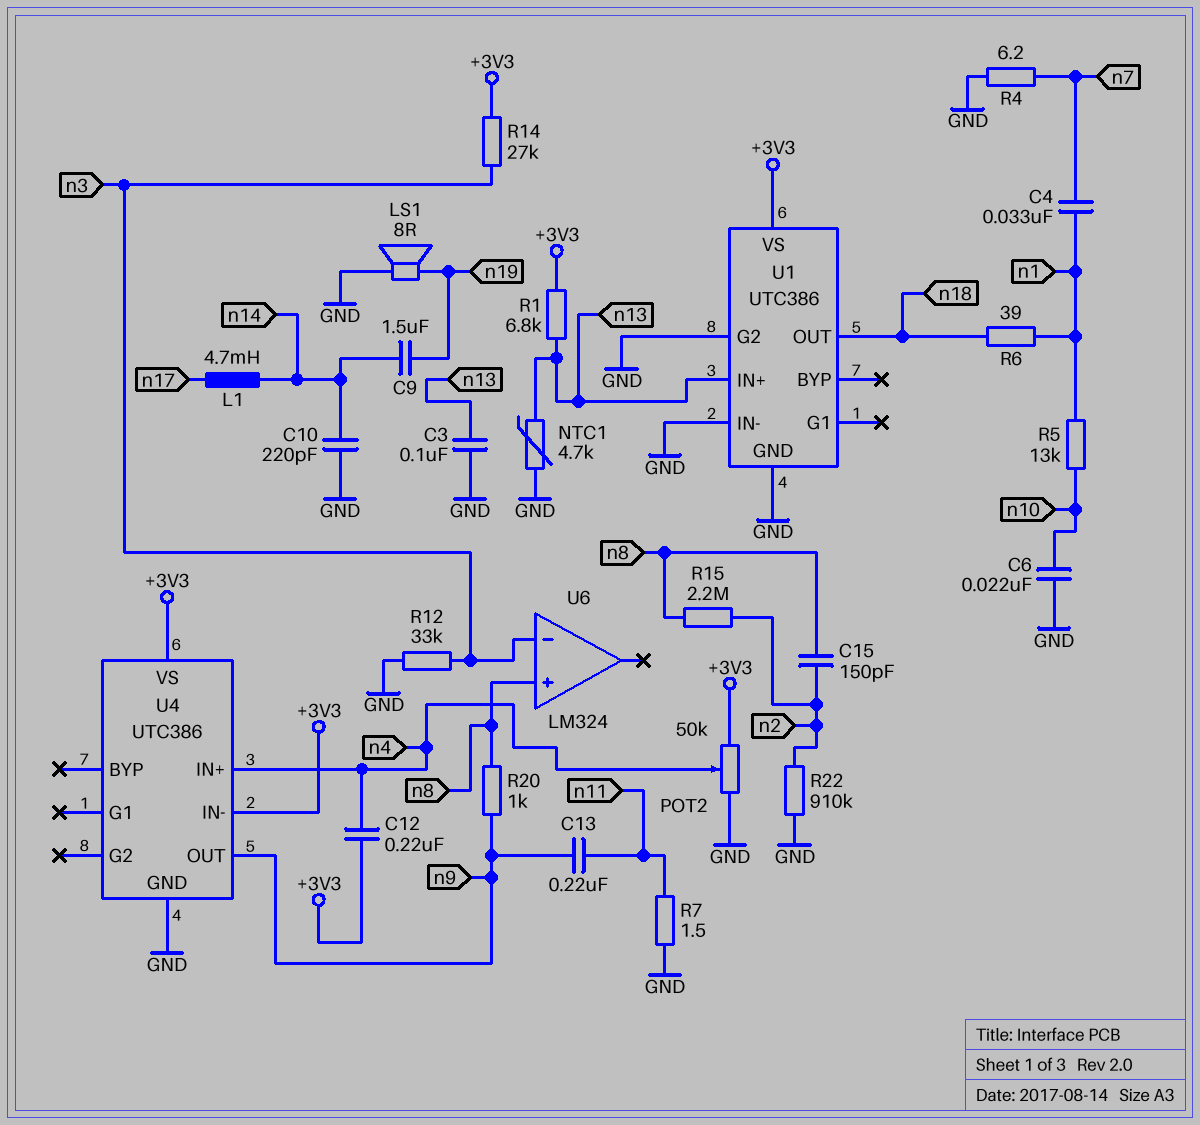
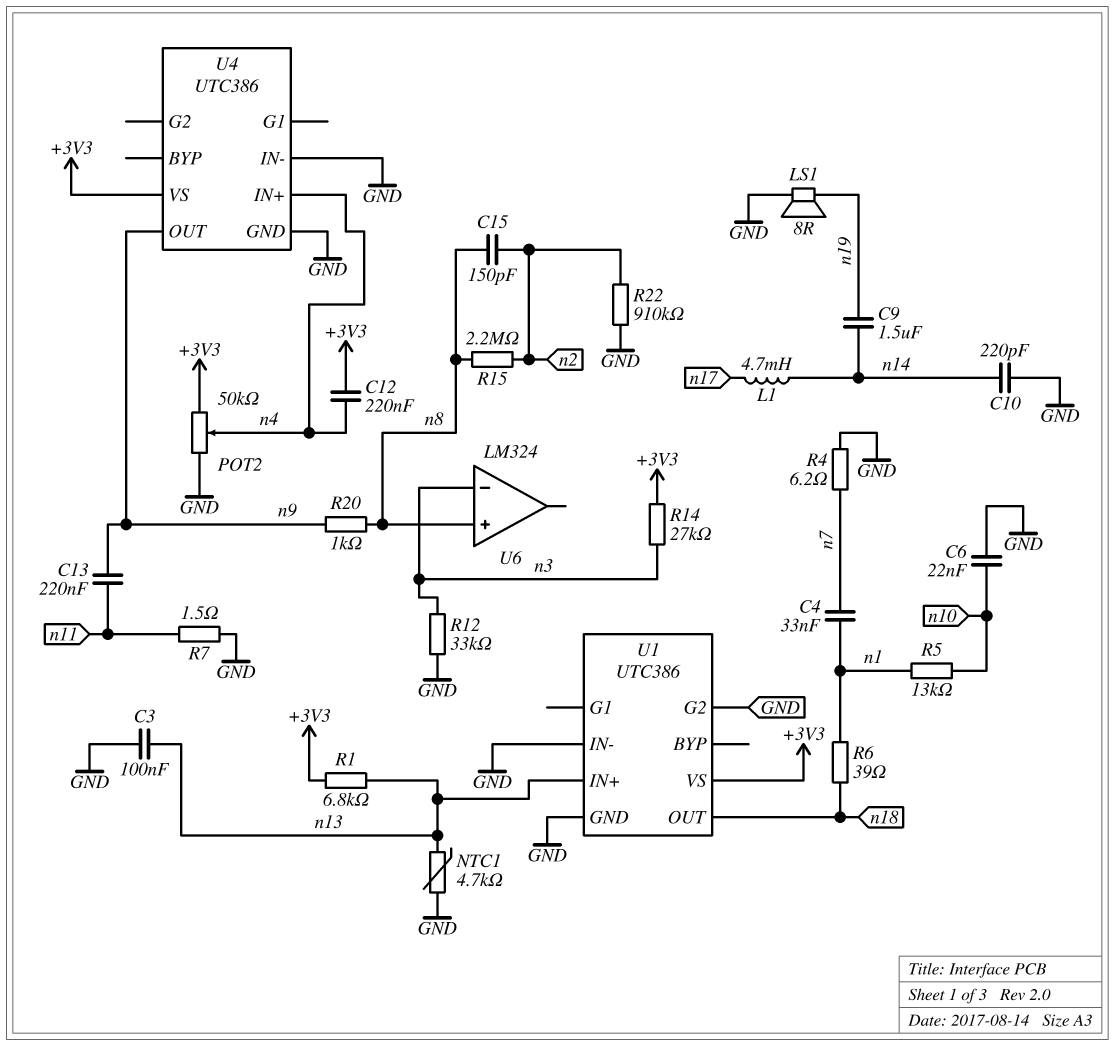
U4 pin IN-: +3V3 -> GND

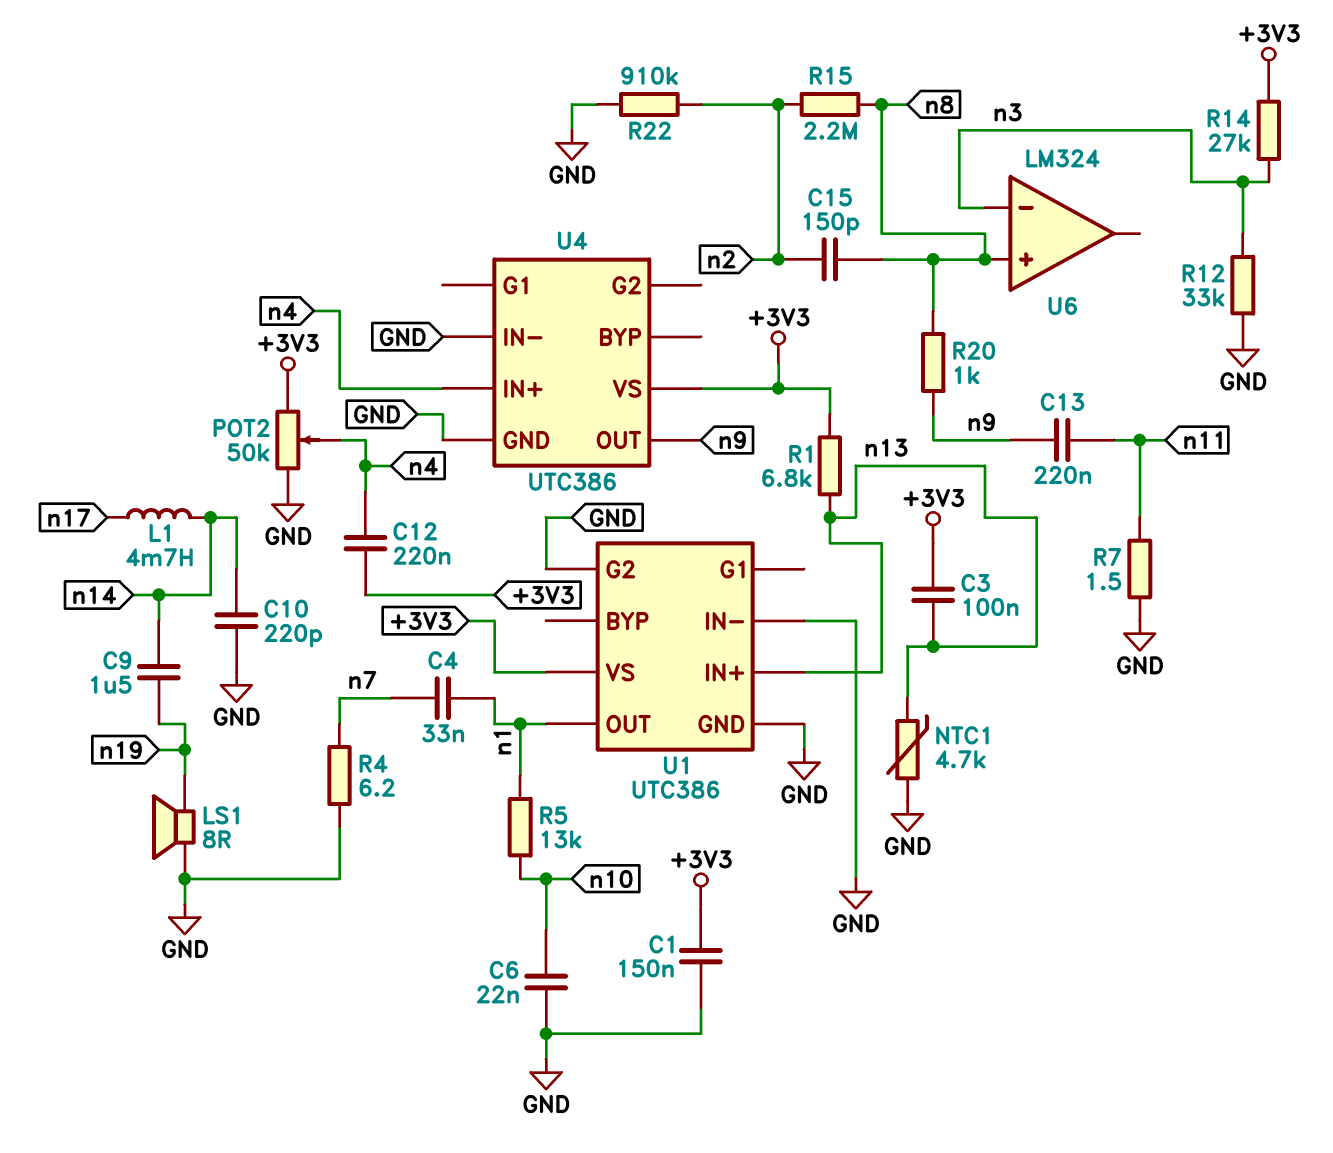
C1: none -> 150nF (+3V3, GND)
C3: 100nF (GND, n13) -> 100nF (+3V3, n13)
R6: 39 (n1, n18) -> none
U1 pin OUT: n18 -> n1

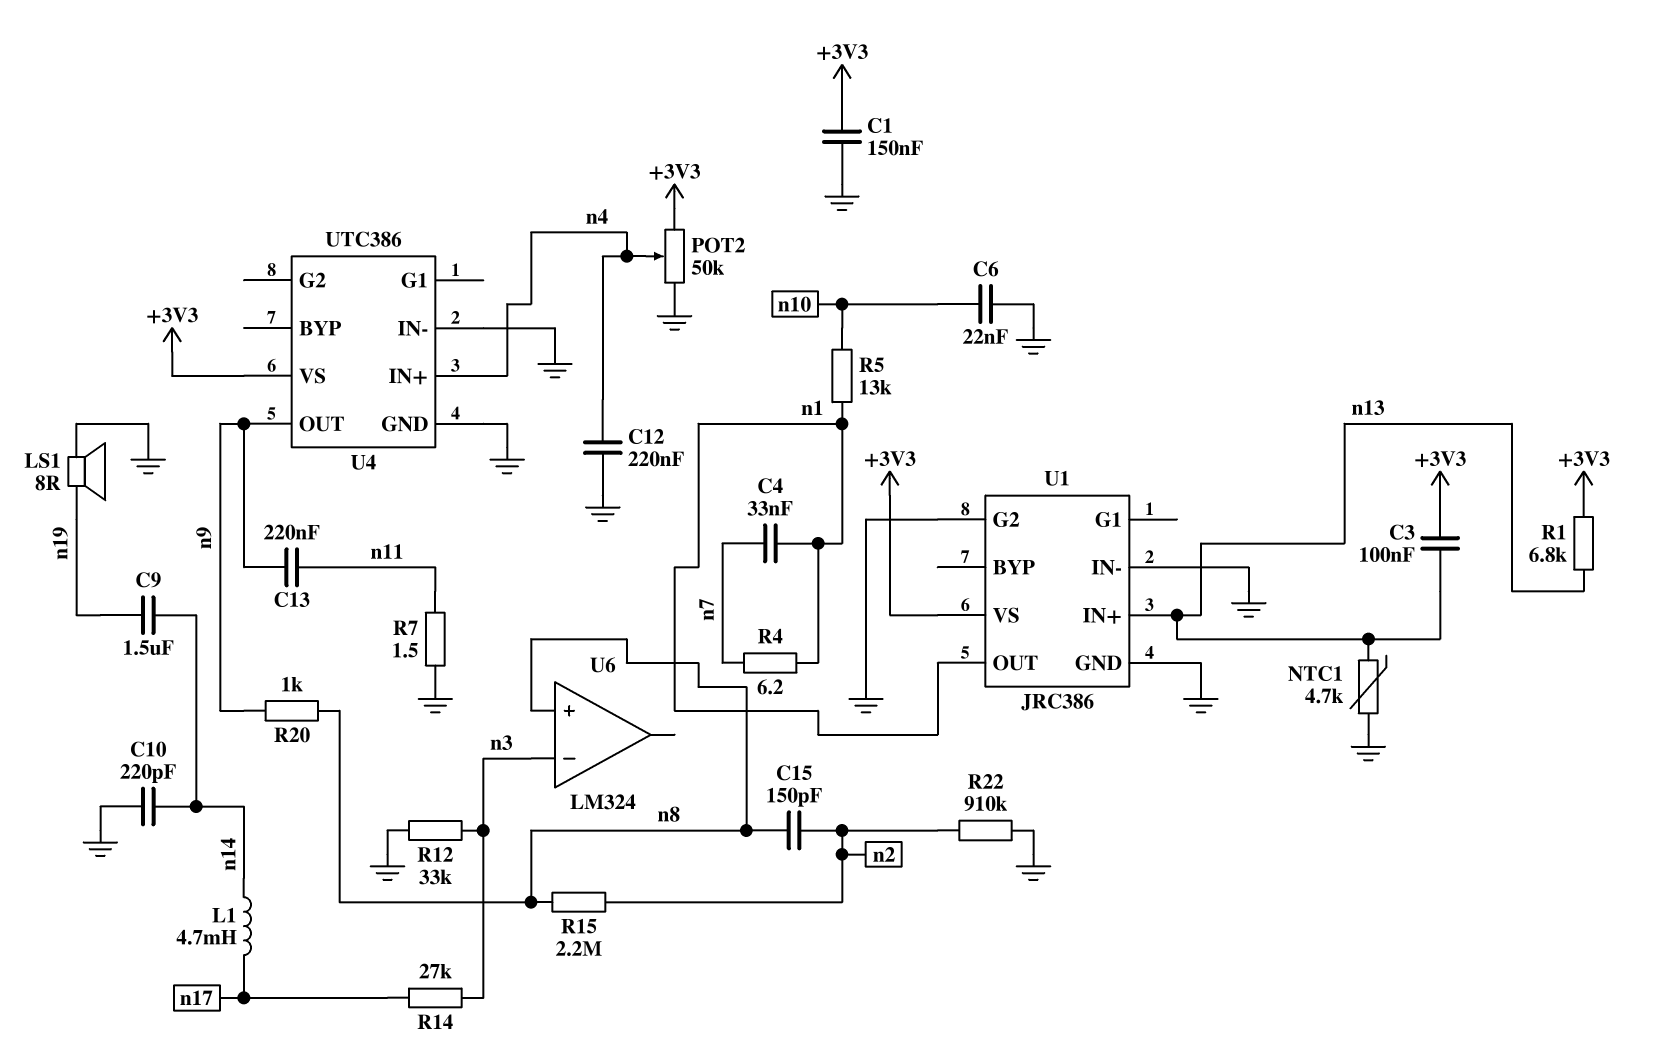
C12: 220nF (+3V3, n4) -> 220nF (GND, n4)
R4: 6.2 (GND, n7) -> 6.2 (n1, n7)
R14: 27k (+3V3, n3) -> 27k (n3, n17)
U1: UTC386 -> JRC386

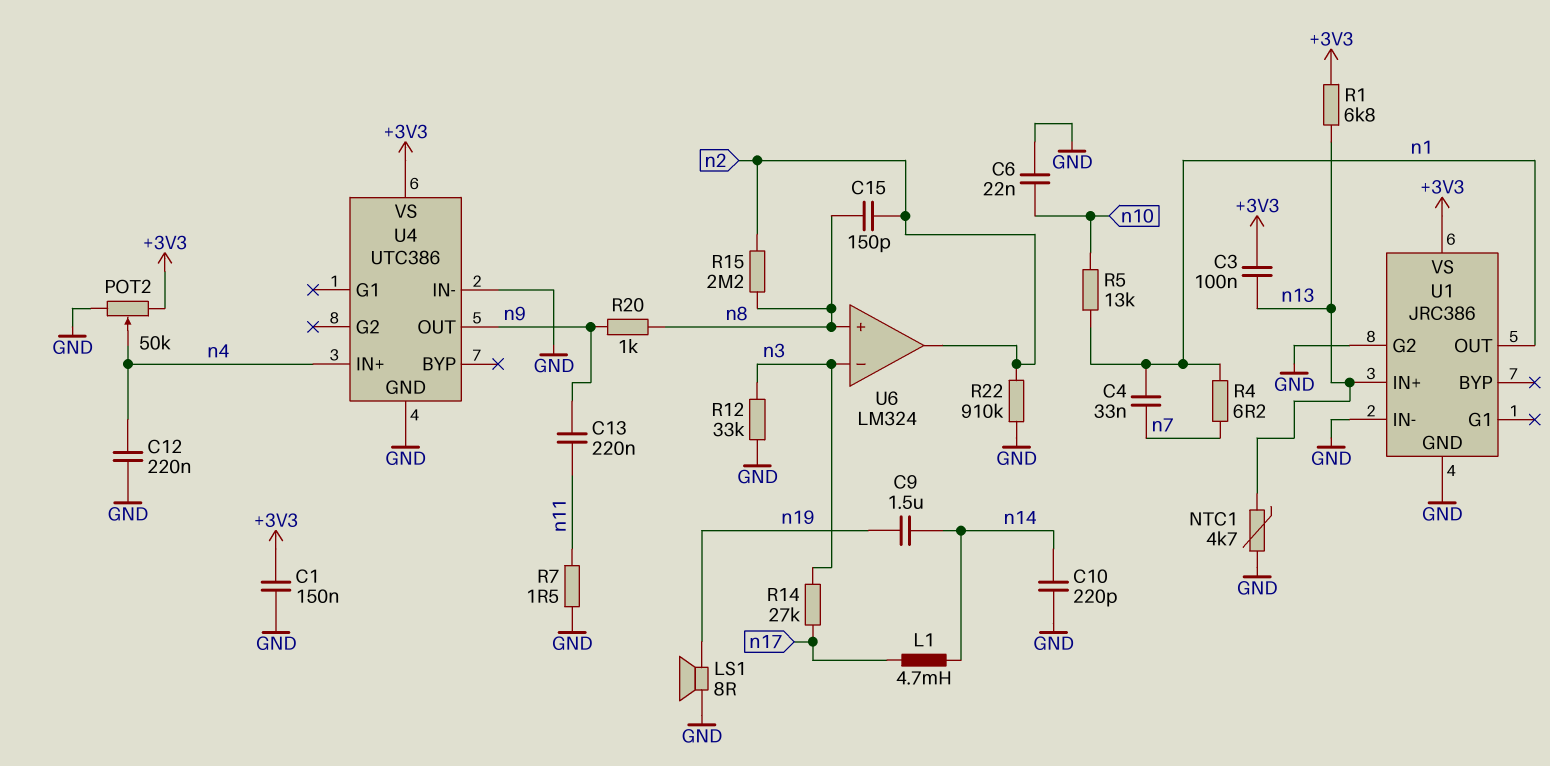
U6 pin out: none -> n2

